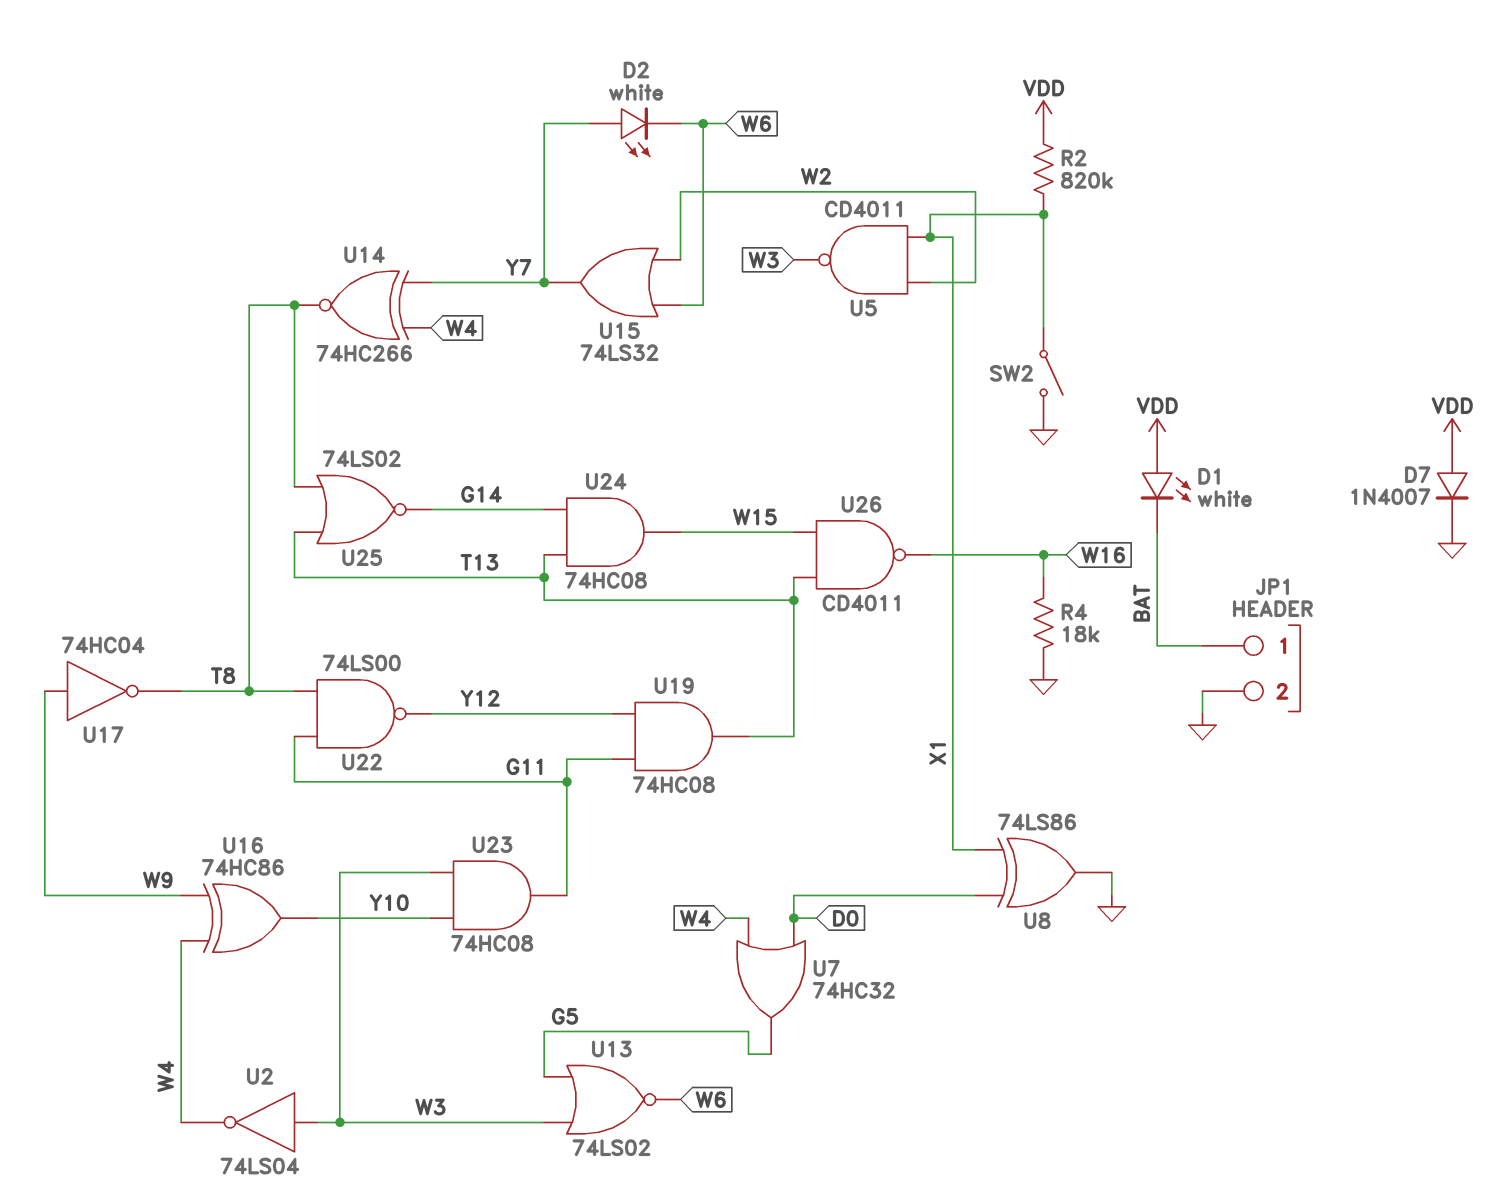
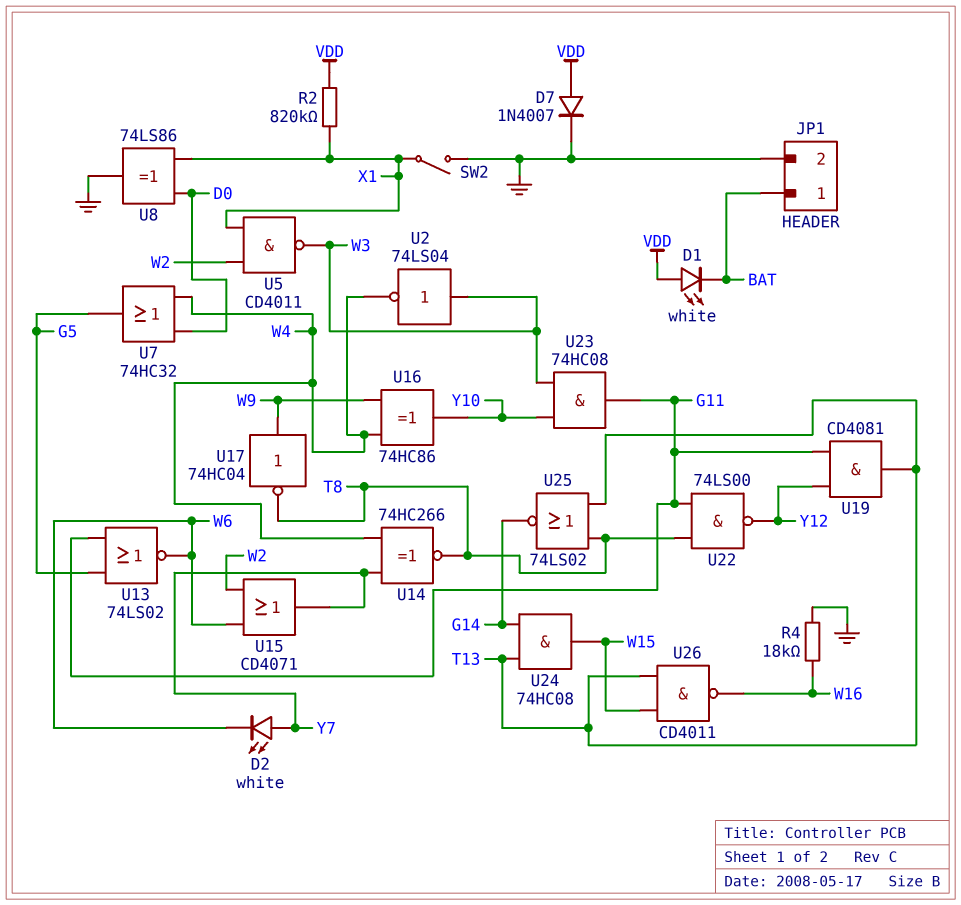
U13: NOR 74LS02 (in G5, in W3, out W6) -> NOR 74LS02 (in G5, in G11, out W6)
U15: OR 74LS32 (in W2, in W6, out Y7) -> OR CD4071 (in W2, in W6, out Y7)
U19: AND 74HC08 (in G11, in Y12, out T13) -> AND CD4081 (in G11, in Y12, out T13)

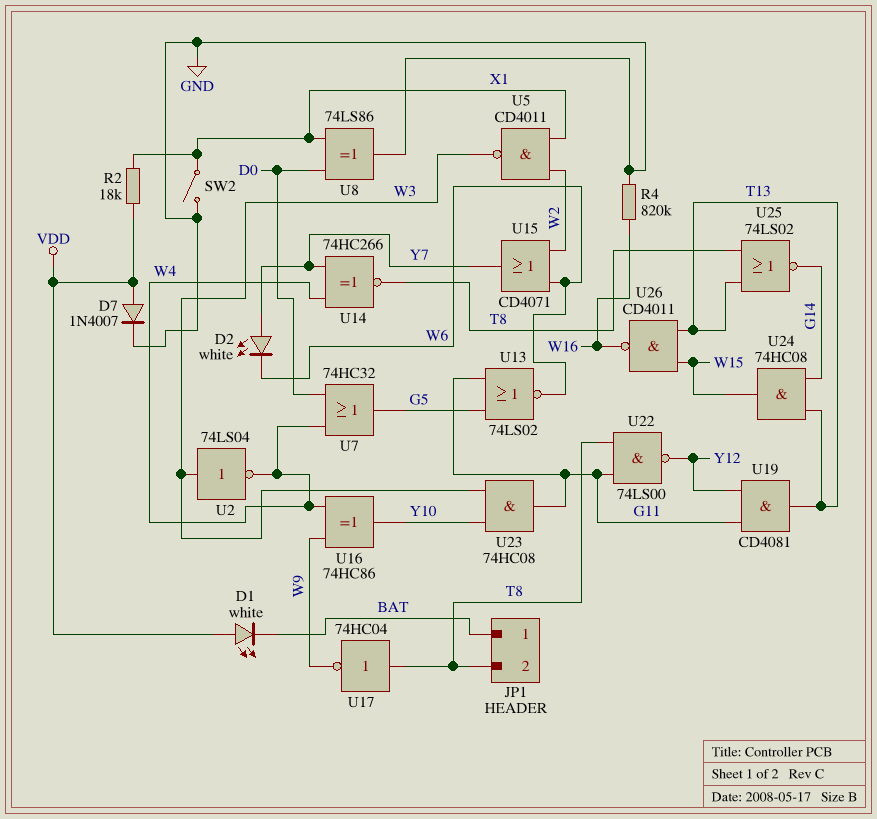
JP1 pin 2: GND -> T8
R2: 820k (VDD, X1) -> 18k (VDD, X1)
R4: 18k (GND, W16) -> 820k (GND, W16)
U17: NOT 74HC04 (in W9, out T8) -> NOT 74HC04 (in T8, out W9)

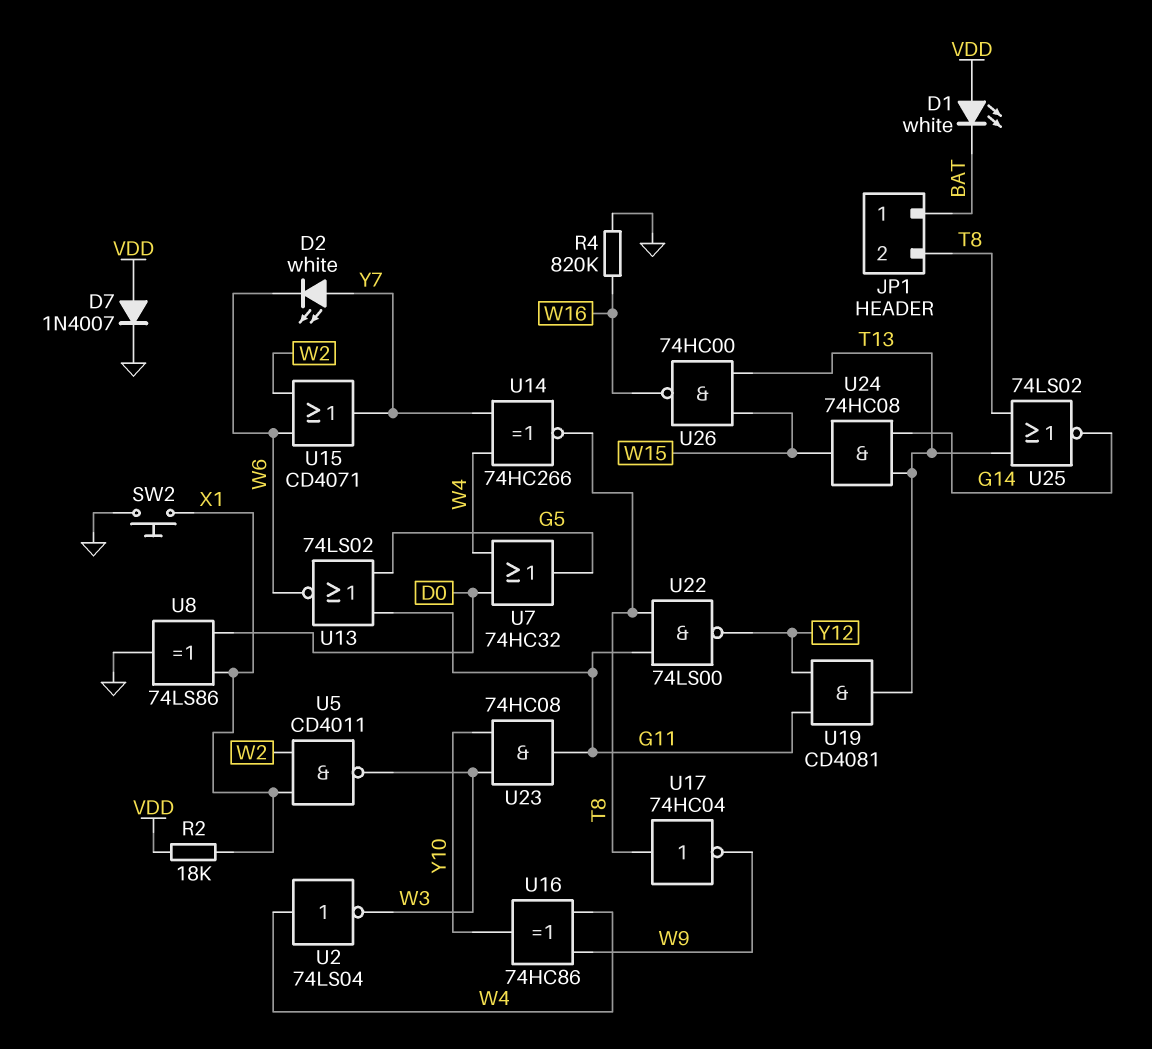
SW2: switch (GND, X1) -> button (GND, X1)
U2: NOT 74LS04 (in W3, out W4) -> NOT 74LS04 (in W4, out W3)
U26: NAND CD4011 (in T13, in W15, out W16) -> NAND 74HC00 (in T13, in W15, out W16)

